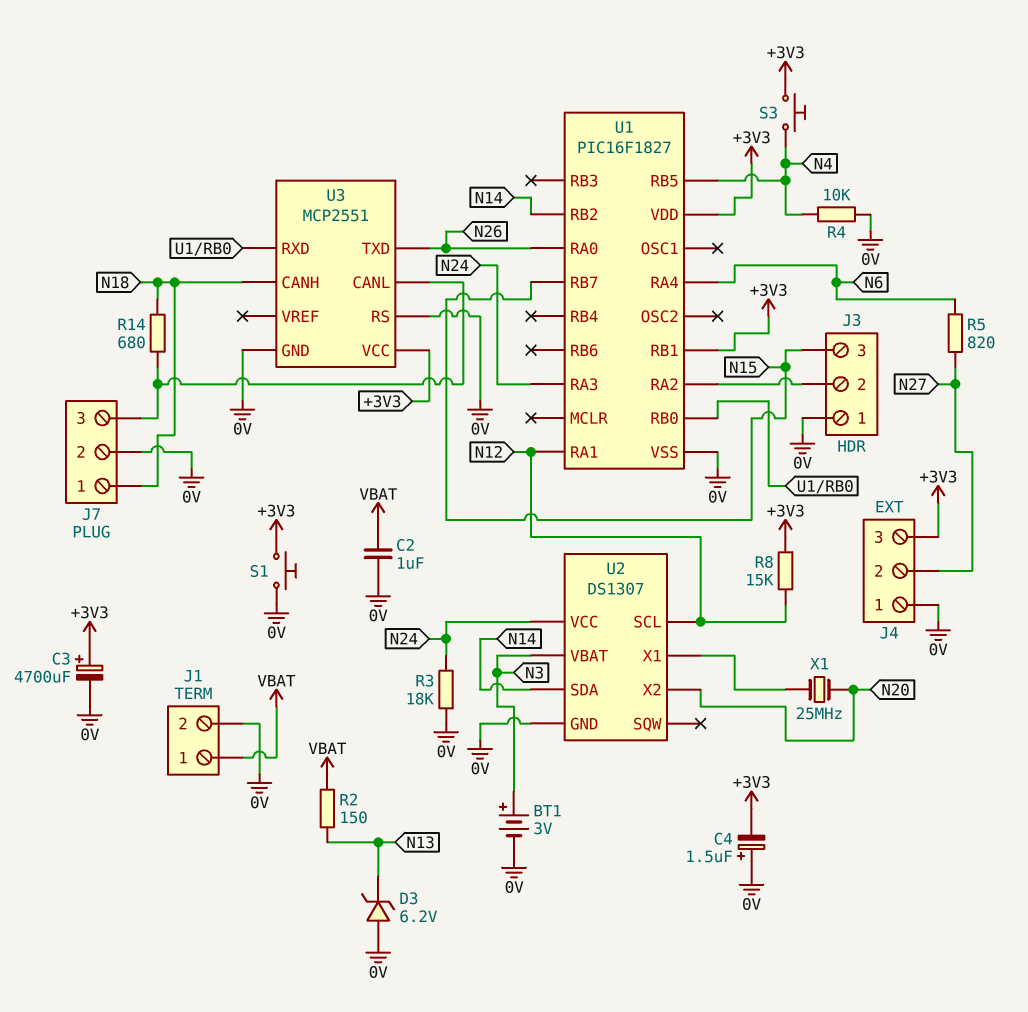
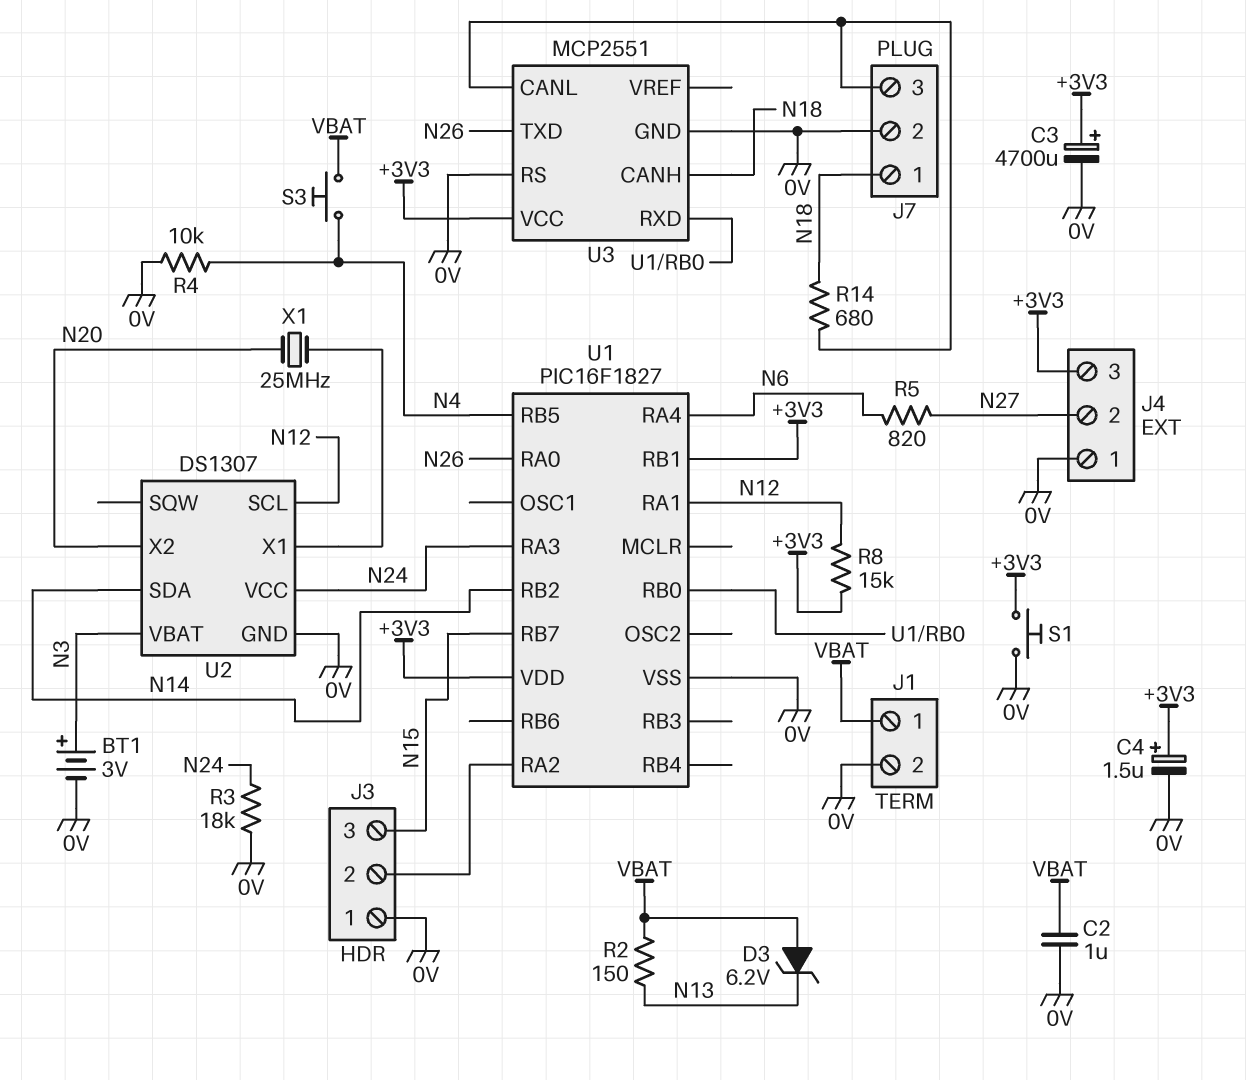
C4: 1.5uF (plus 0V, minus +3V3) -> 1.5uF (plus +3V3, minus 0V)
D3: zener 6.2V (A 0V, K N13) -> zener 6.2V (A VBAT, K N13)
S3: button (+3V3, N4) -> button (N4, VBAT)

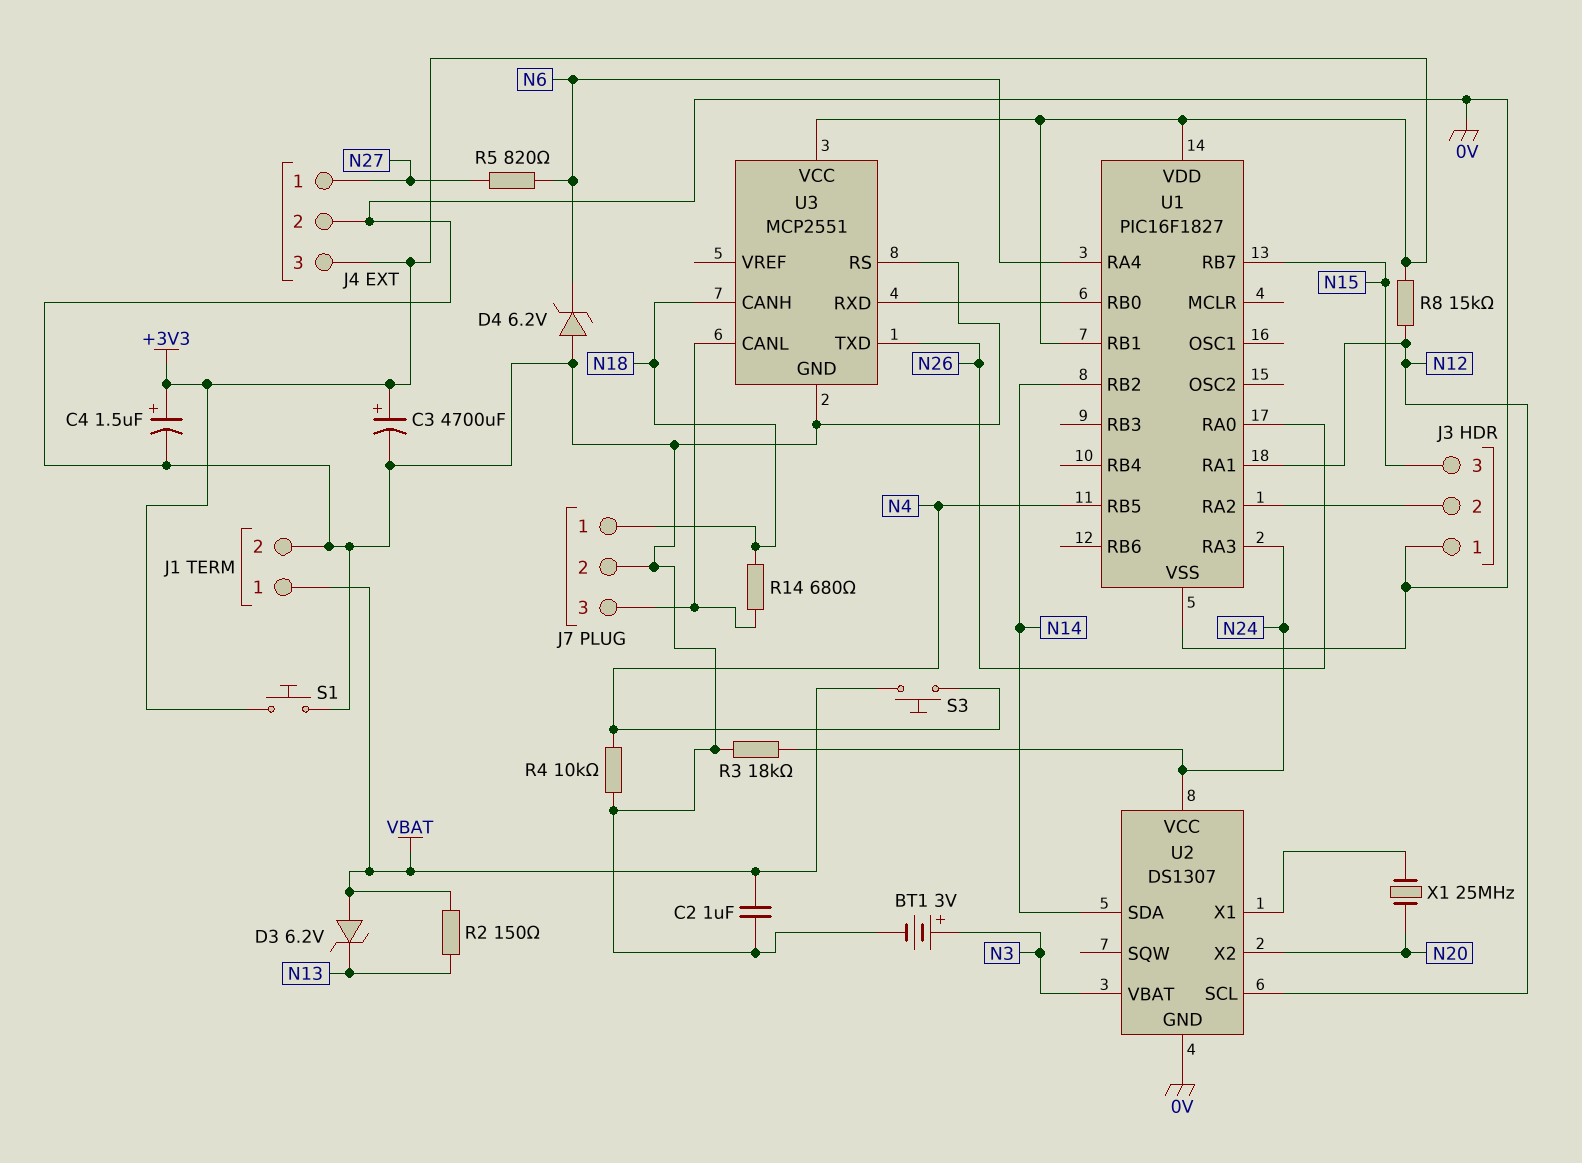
D4: none -> zener 6.2V (A 0V, K N6)
J4 pin 1: 0V -> N27
J4 pin 2: N27 -> 0V

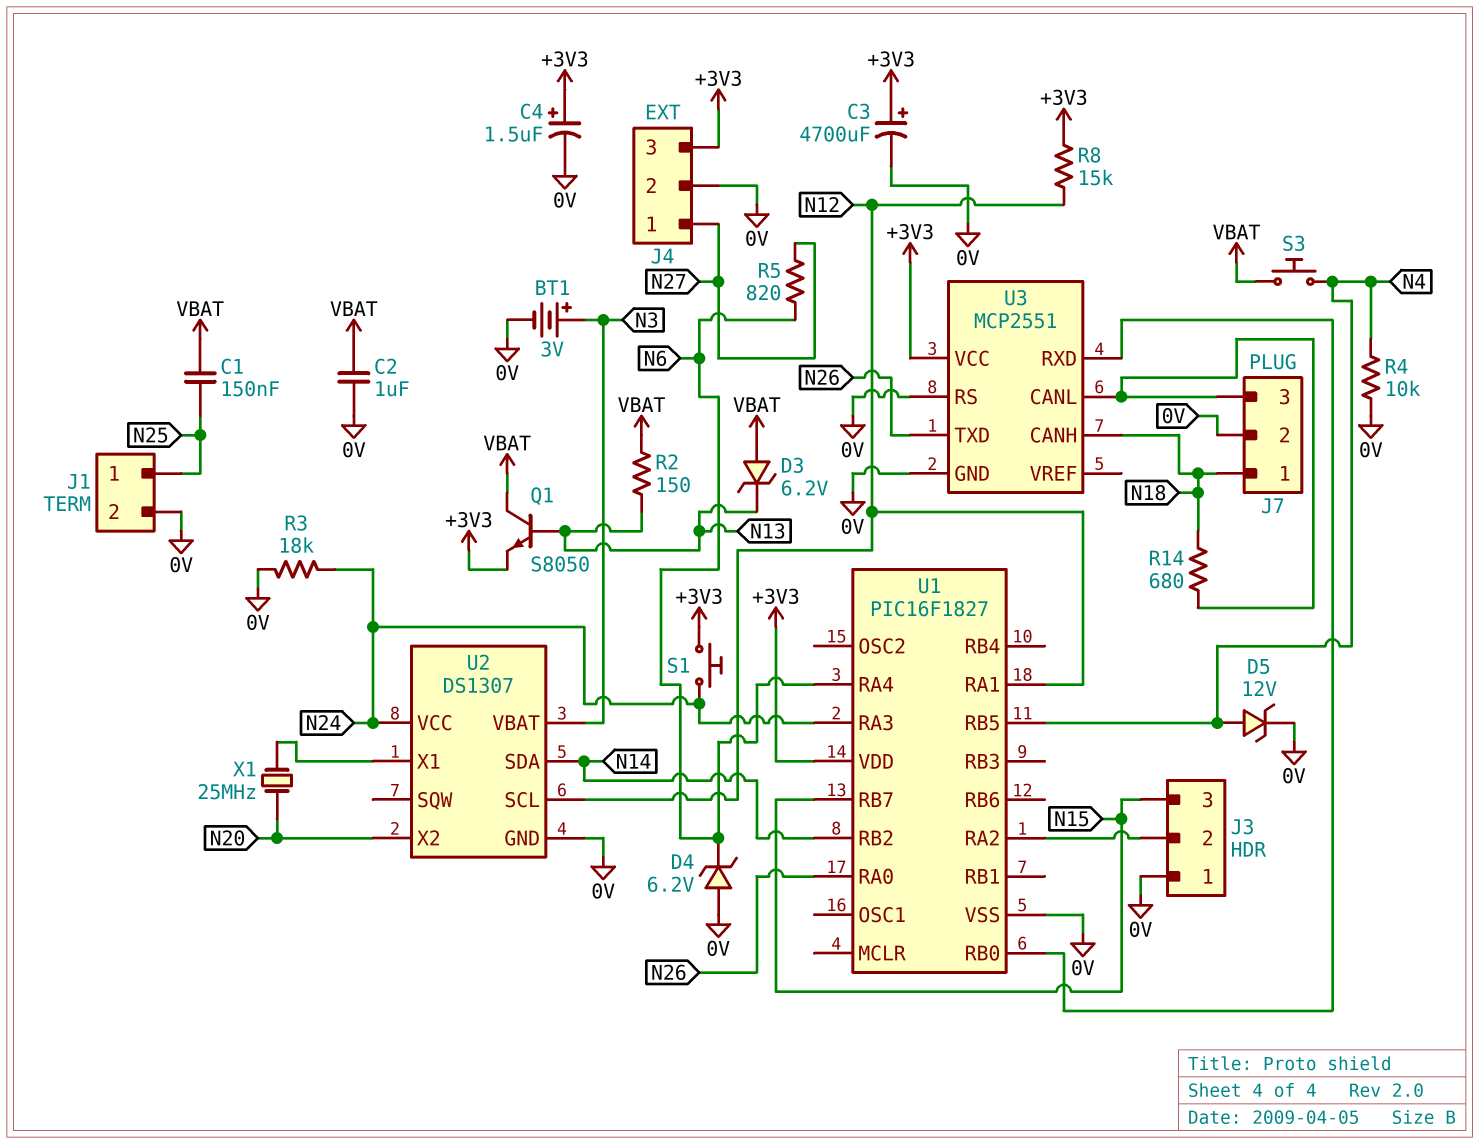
C1: none -> 150nF (N25, VBAT)
D5: none -> zener 12V (A N4, K 0V)
J1 pin 1: VBAT -> N25
Q1: none -> NPN S8050 (B N13, C VBAT, E +3V3)
S1: button (+3V3, 0V) -> button (+3V3, N24)
U1 pin RB1: +3V3 -> none

